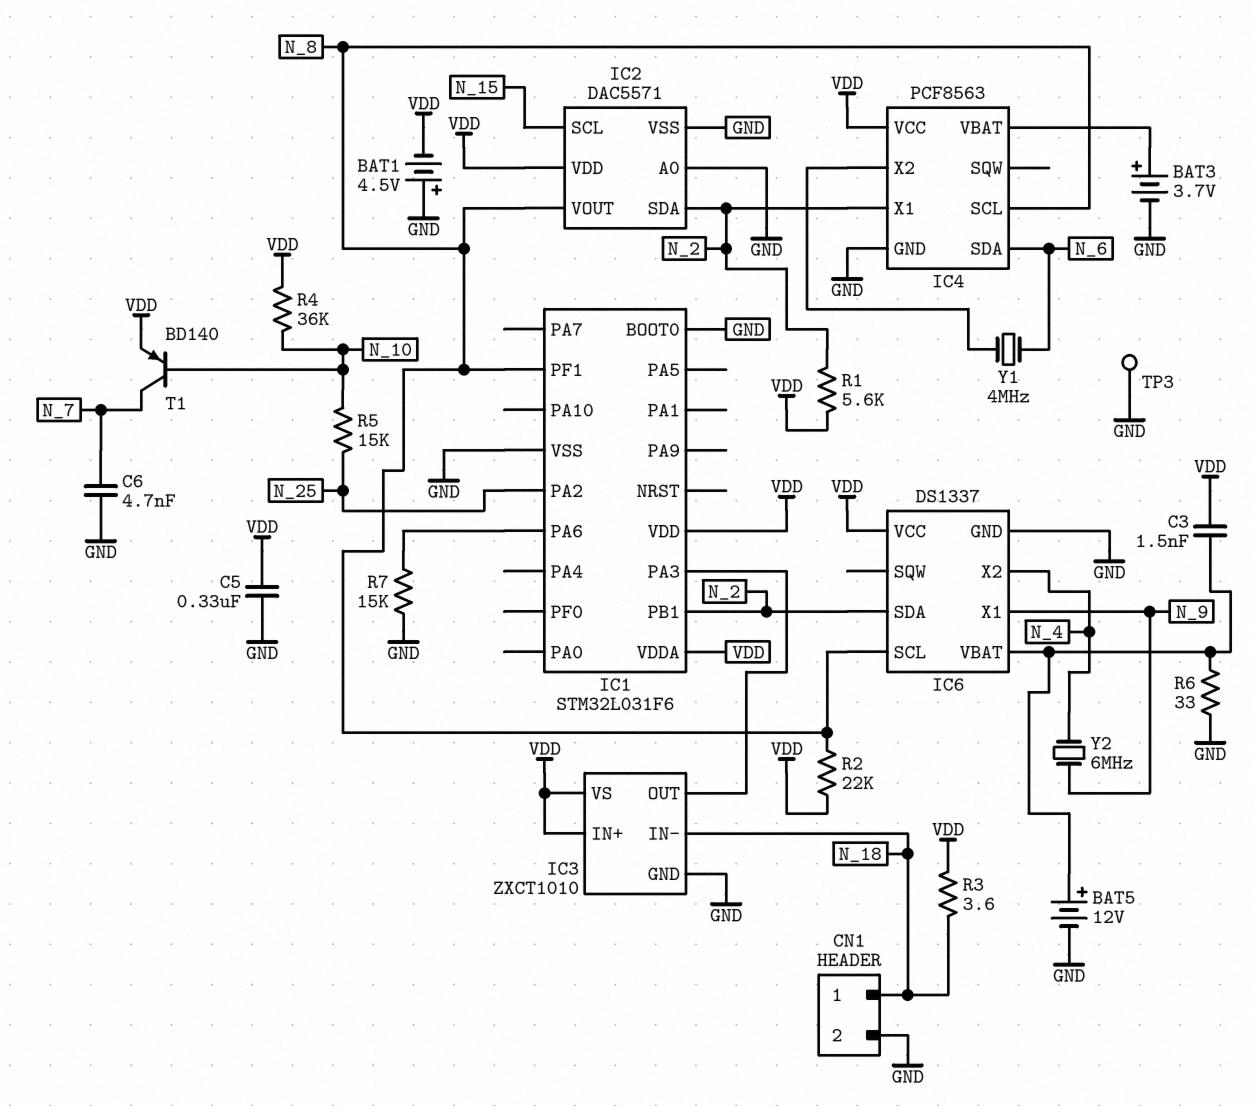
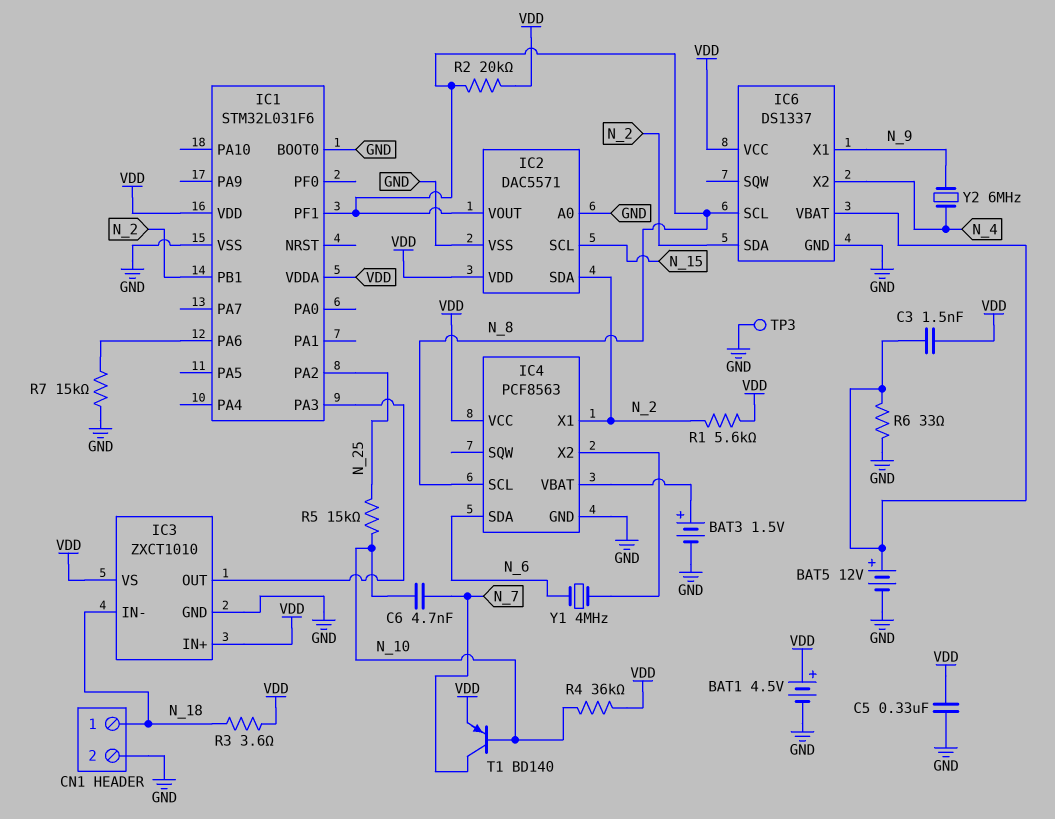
BAT1: 4.5V (plus GND, minus VDD) -> 4.5V (plus VDD, minus GND)
BAT3: 3.7V (plus IC4/VBAT, minus GND) -> 1.5V (plus IC4/VBAT, minus GND)
C6: 4.7nF (GND, N_7) -> 4.7nF (N_7, N_10)
R2: 22k (N_8, VDD) -> 20k (N_8, VDD)

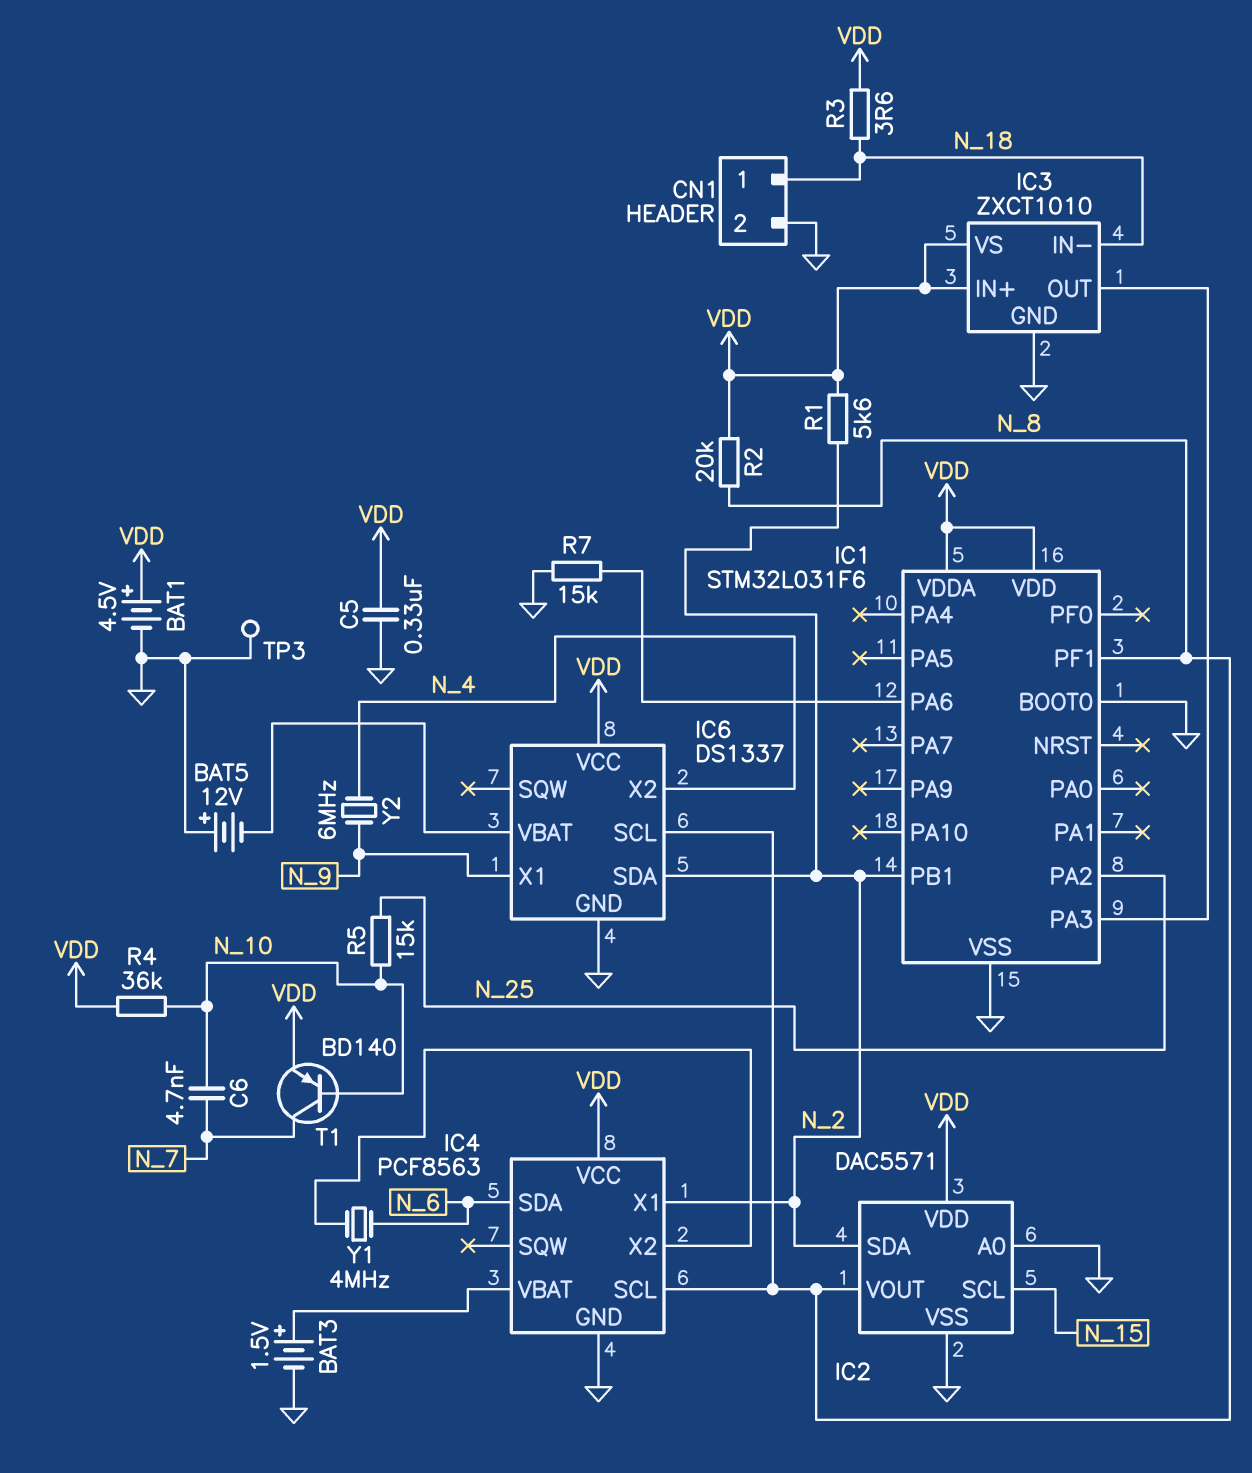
BAT5: 12V (plus IC6/VBAT, minus GND) -> 12V (plus GND, minus IC6/VBAT)
C3: 1.5nF (IC6/VBAT, VDD) -> none
R6: 33 (GND, IC6/VBAT) -> none

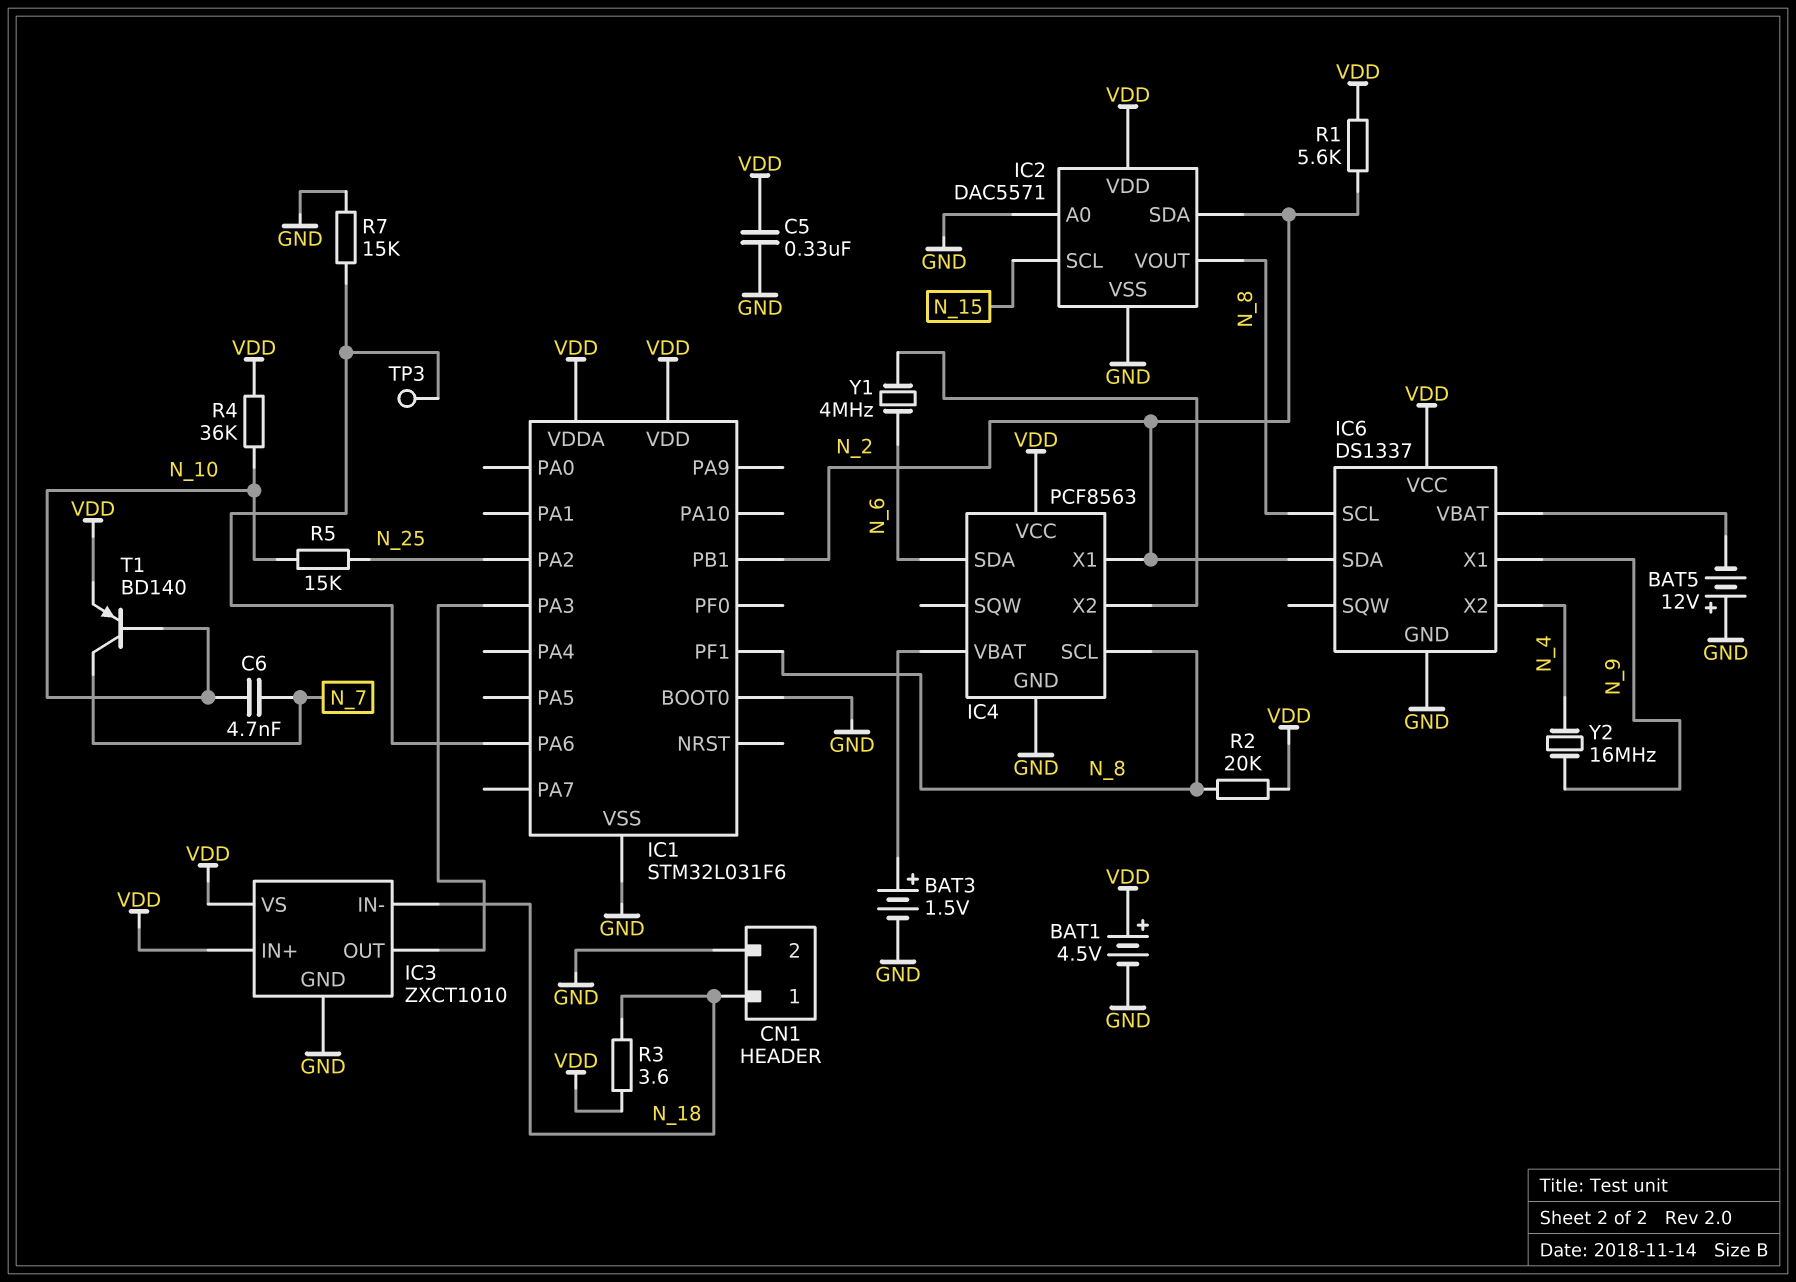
TP3: test point (GND) -> test point (IC1/PA6)
Y2: 6MHz (N_4, N_9) -> 16MHz (N_4, N_9)

